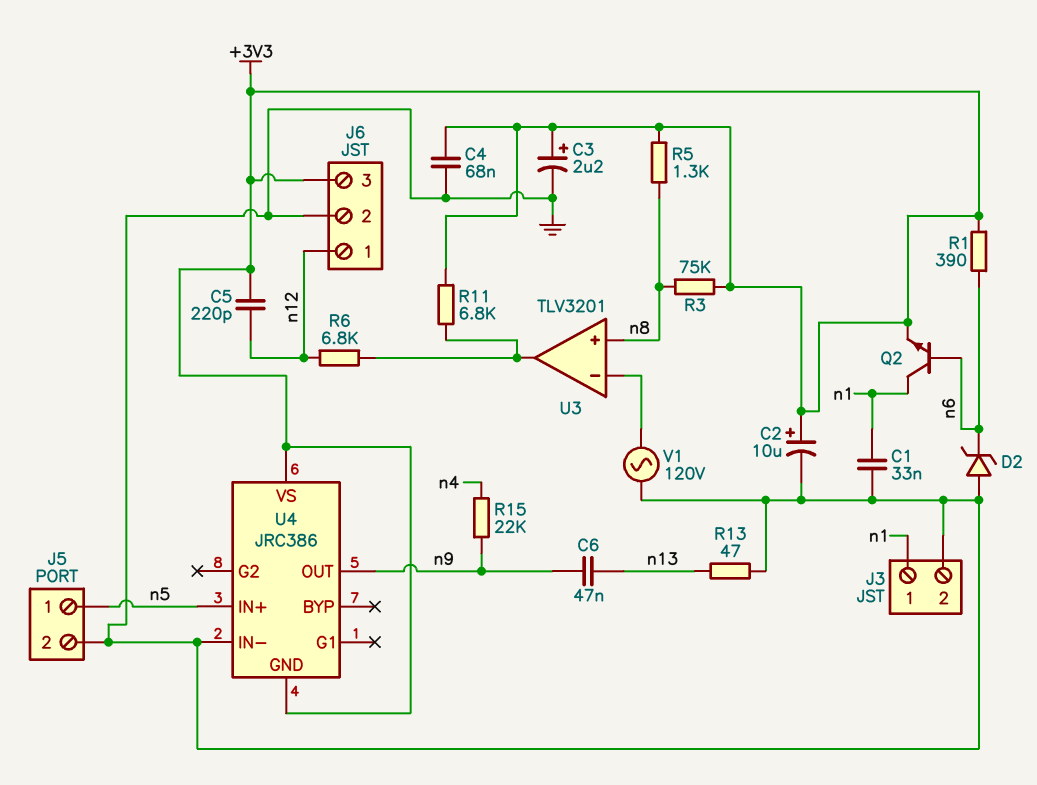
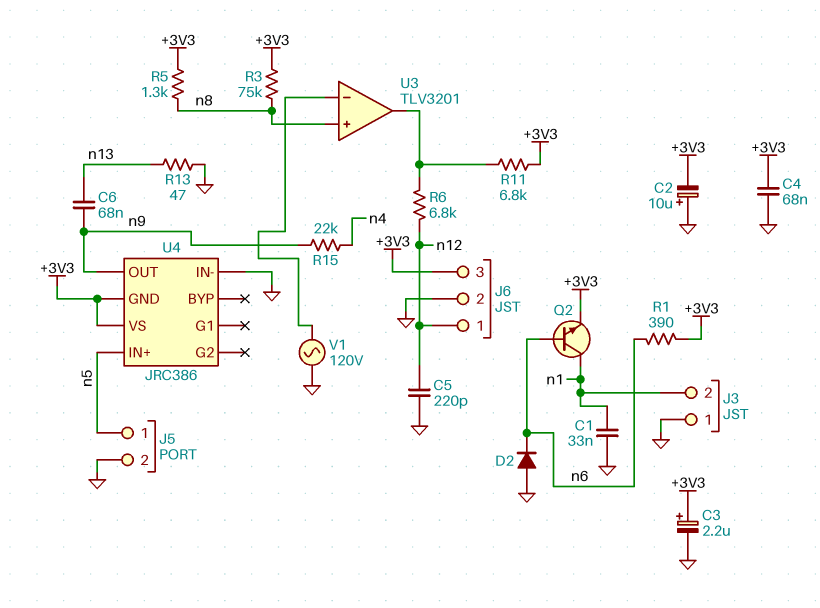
C2: 10uF (plus +3V3, minus GND) -> 10uF (plus GND, minus +3V3)
C5: 220pF (+3V3, n12) -> 220pF (GND, n12)
C6: 47nF (n9, n13) -> 68nF (n9, n13)
D2: zener (A GND, K n6) -> diode (A GND, K n6)
J3 pin 1: n1 -> GND
J3 pin 2: GND -> n1

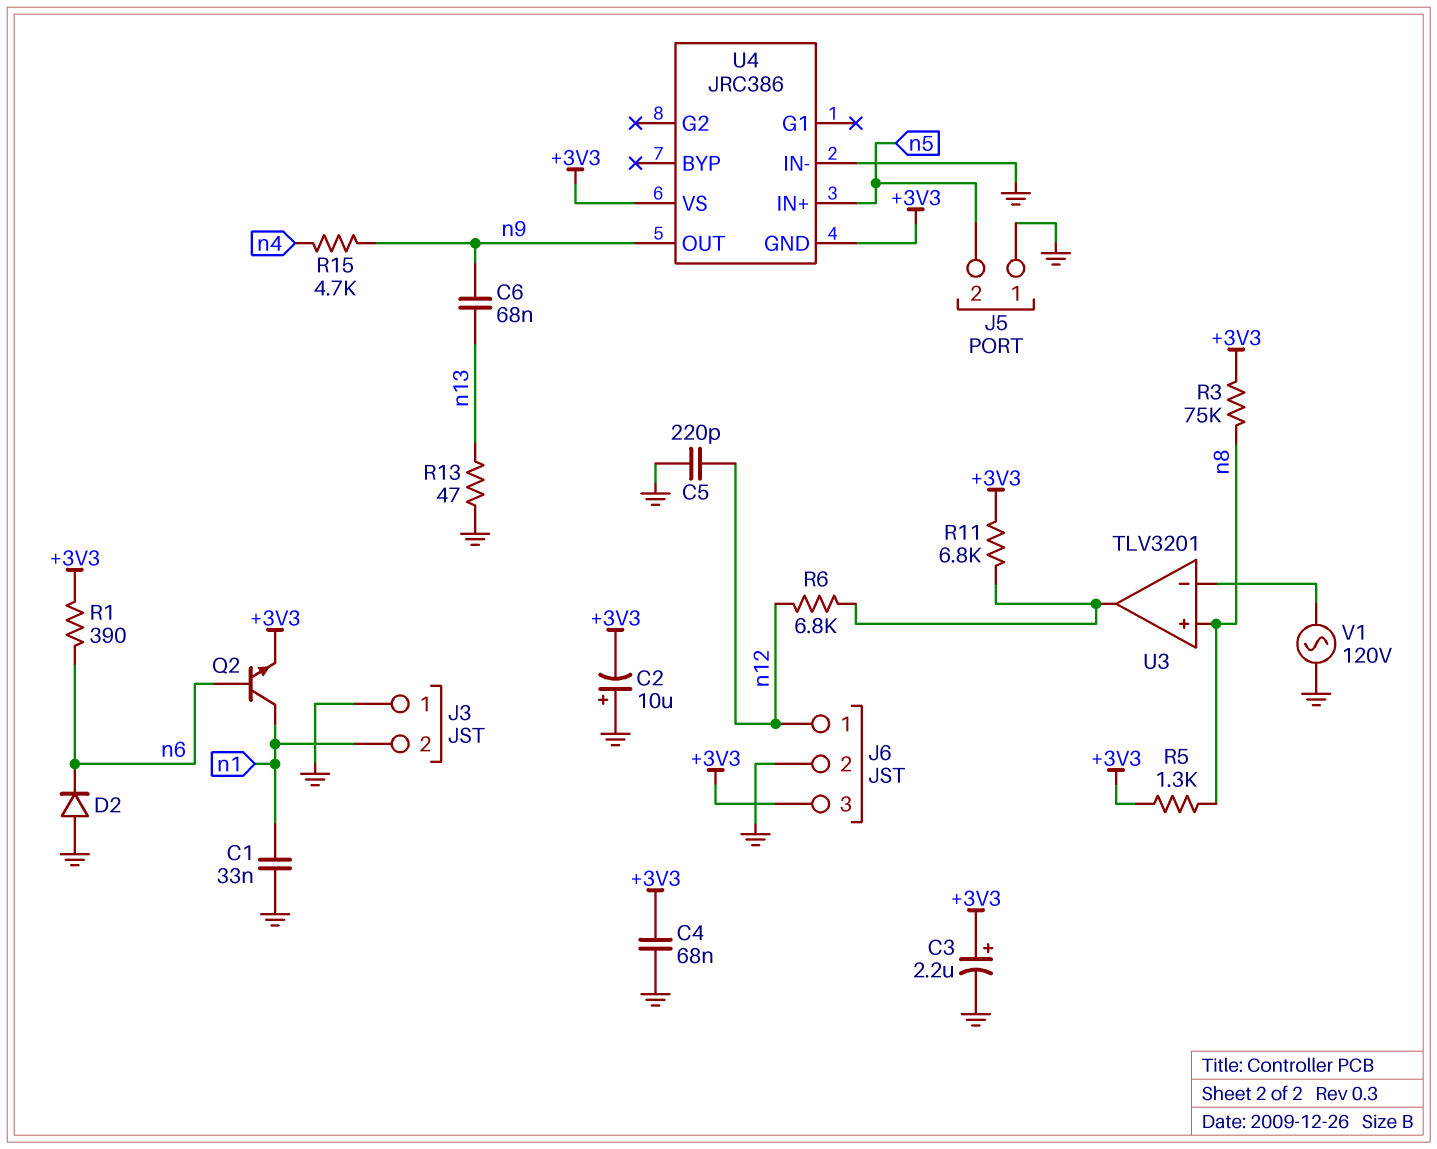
J5 pin 1: n5 -> GND
J5 pin 2: GND -> n5
R15: 22k (n4, n9) -> 4.7k (n4, n9)

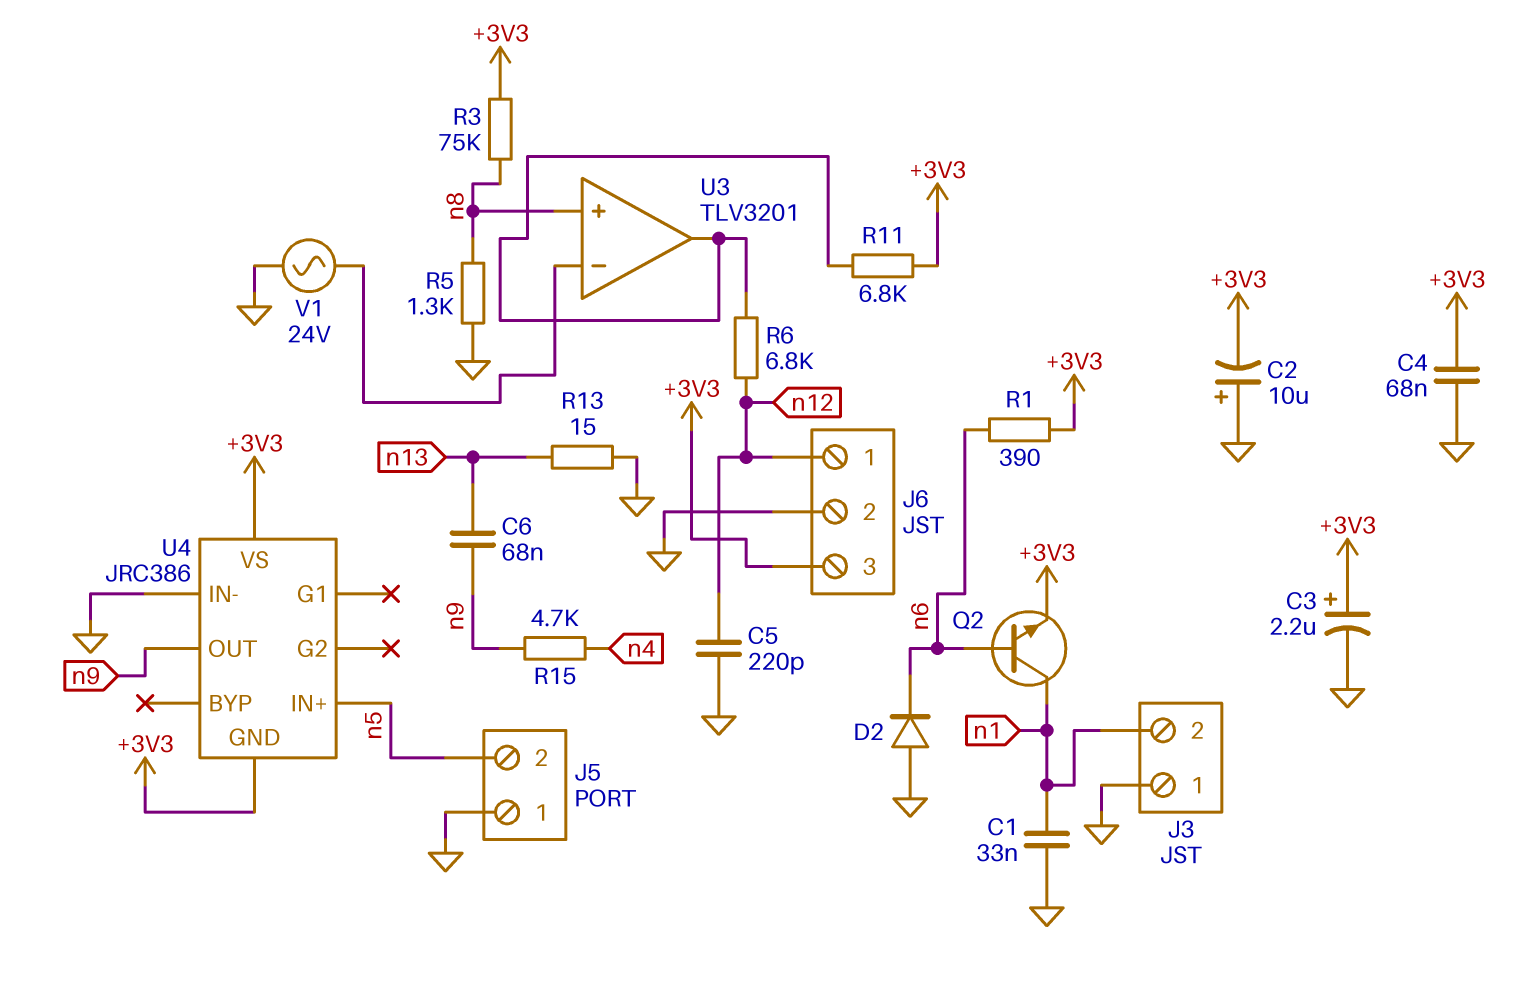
R5: 1.3k (+3V3, n8) -> 1.3k (GND, n8)
R13: 47 (GND, n13) -> 15 (GND, n13)
V1: AC 120V (GND, U3/in-) -> AC 24V (GND, U3/in-)

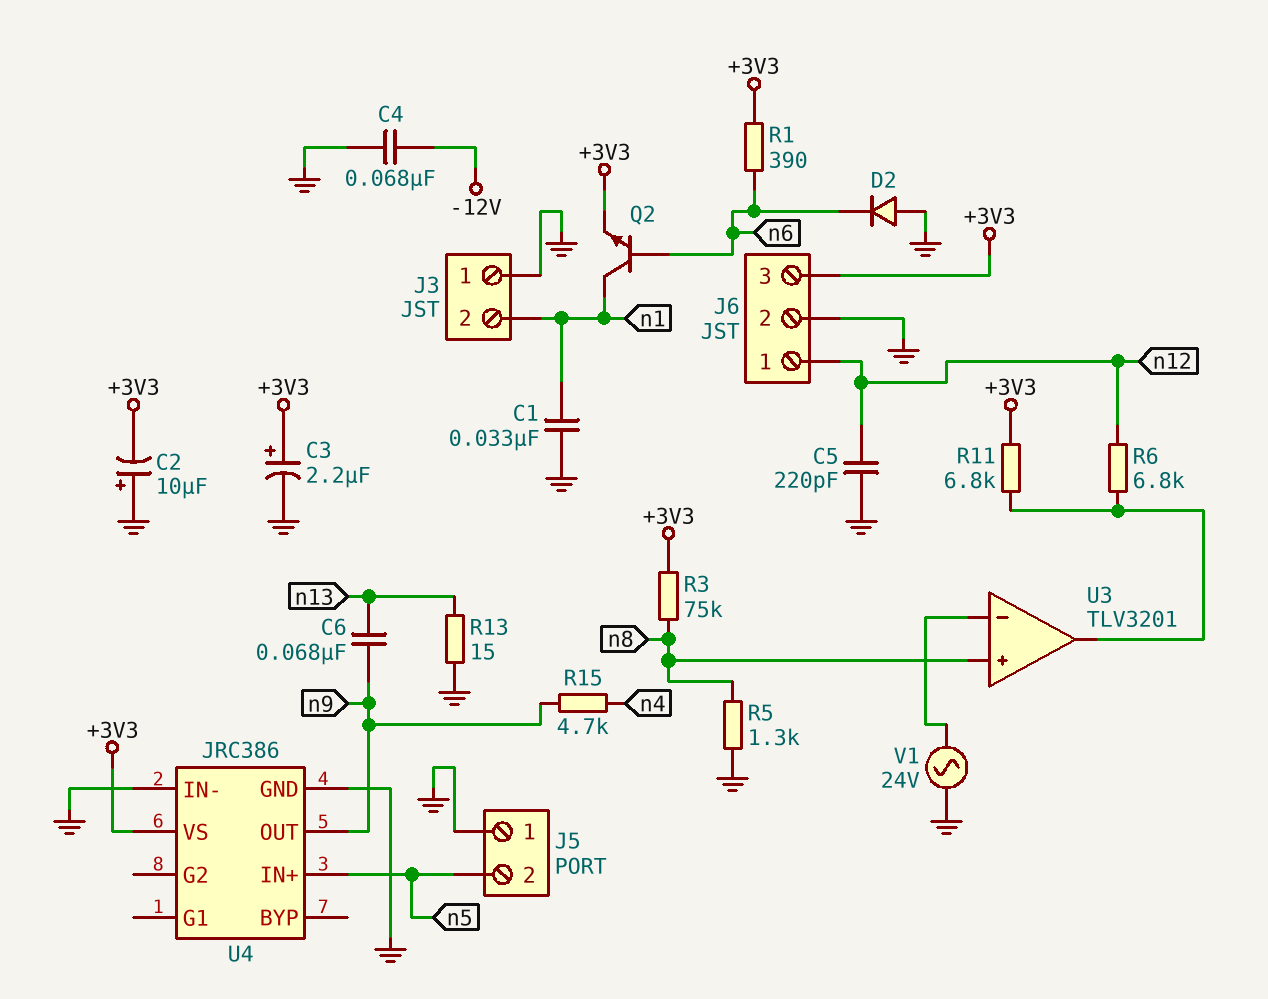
C4: 68nF (+3V3, GND) -> 68nF (-12V, GND)
U4 pin GND: +3V3 -> GND

